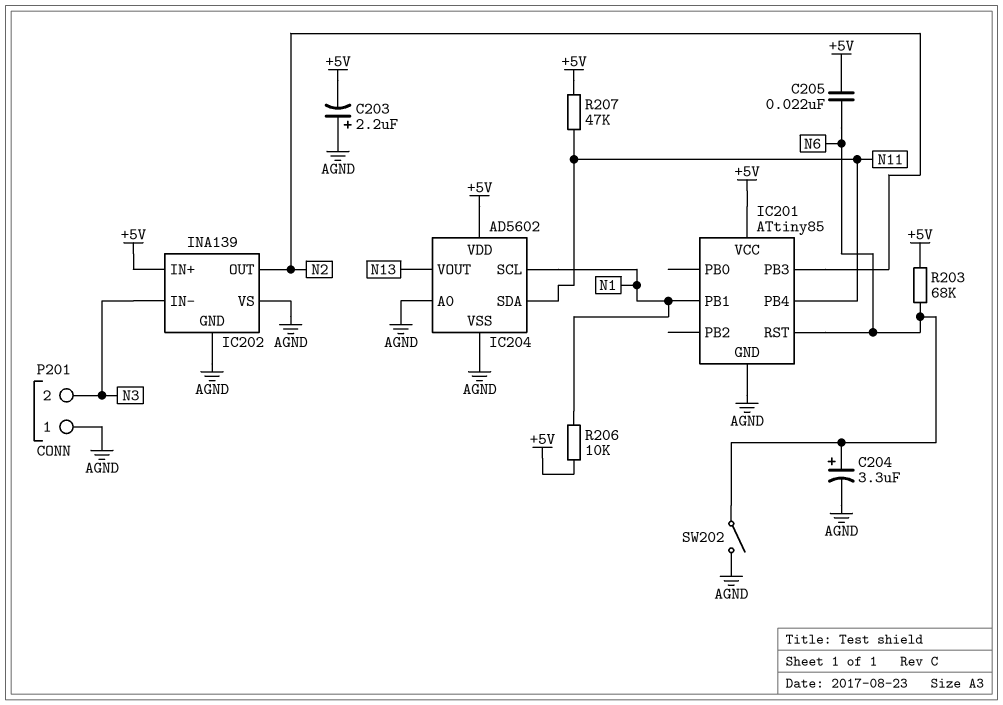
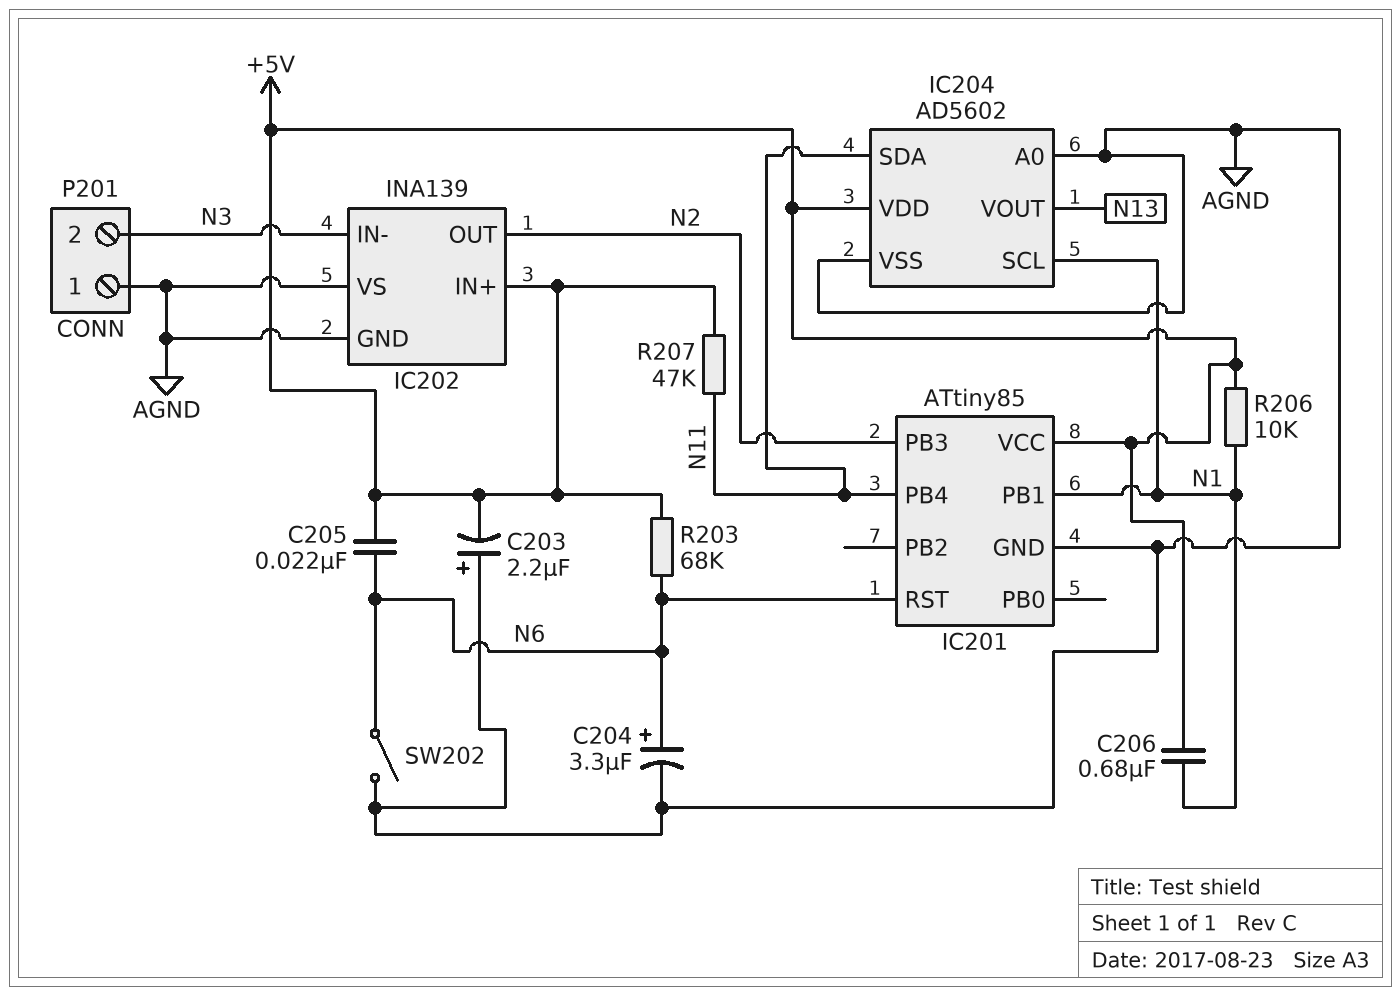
C206: none -> 680nF (+5V, N1)

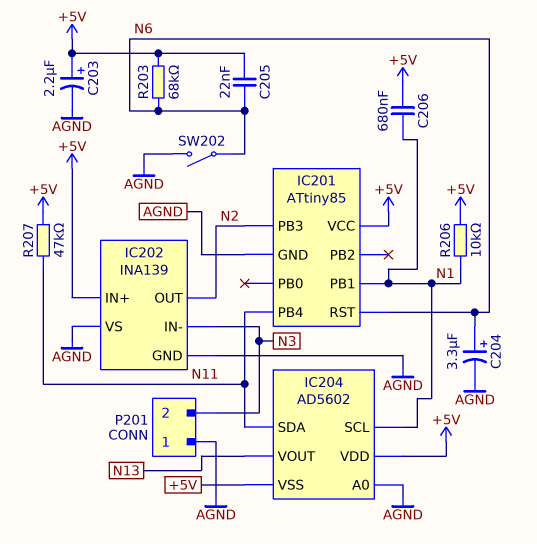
C203: 2.2uF (plus AGND, minus +5V) -> 2.2uF (plus +5V, minus AGND)
IC204 pin VSS: AGND -> +5V

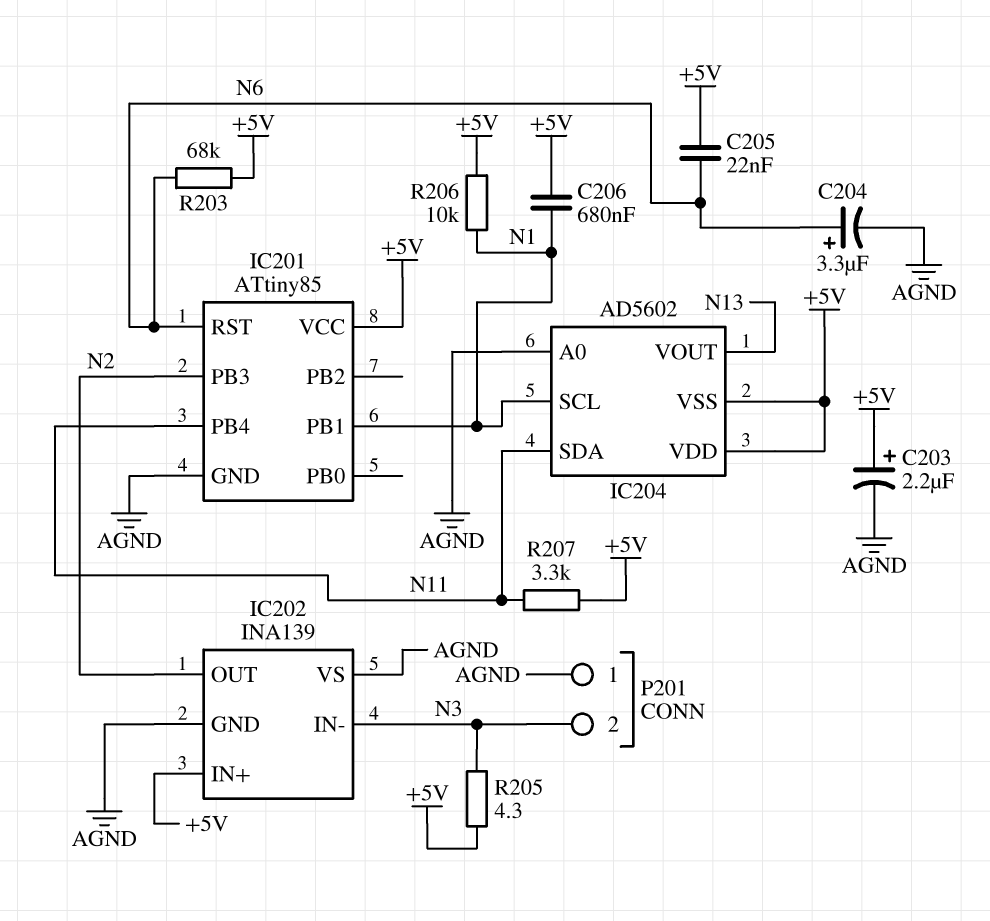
R205: none -> 4.3 (+5V, N3)
R207: 47k (+5V, N11) -> 3.3k (+5V, N11)
SW202: switch (AGND, N6) -> none

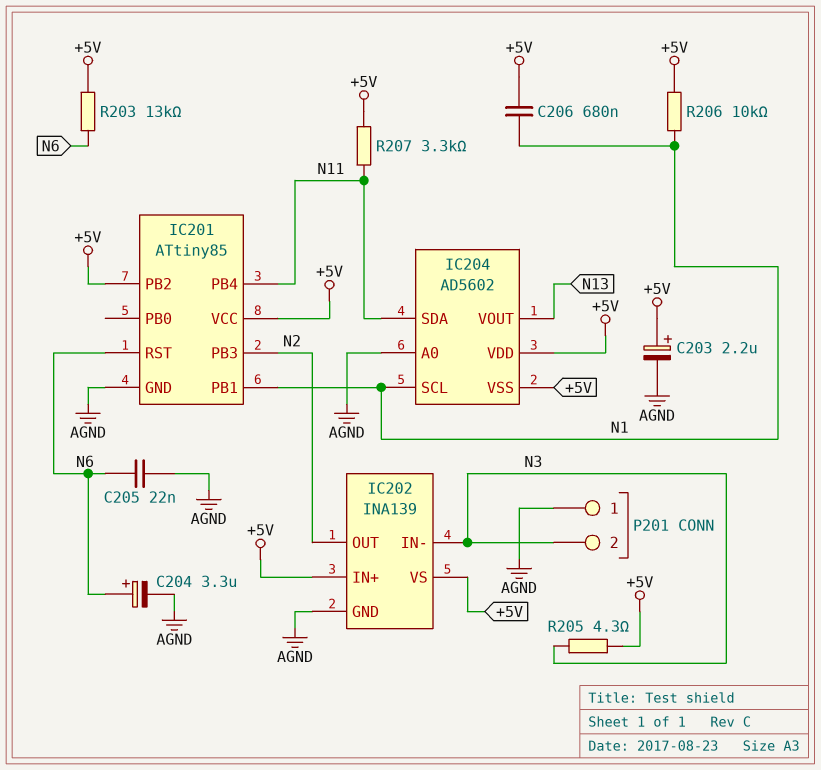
C205: 22nF (+5V, N6) -> 22nF (AGND, N6)
IC201 pin PB2: none -> +5V
IC202 pin VS: AGND -> +5V
R203: 68k (+5V, N6) -> 13k (+5V, N6)

